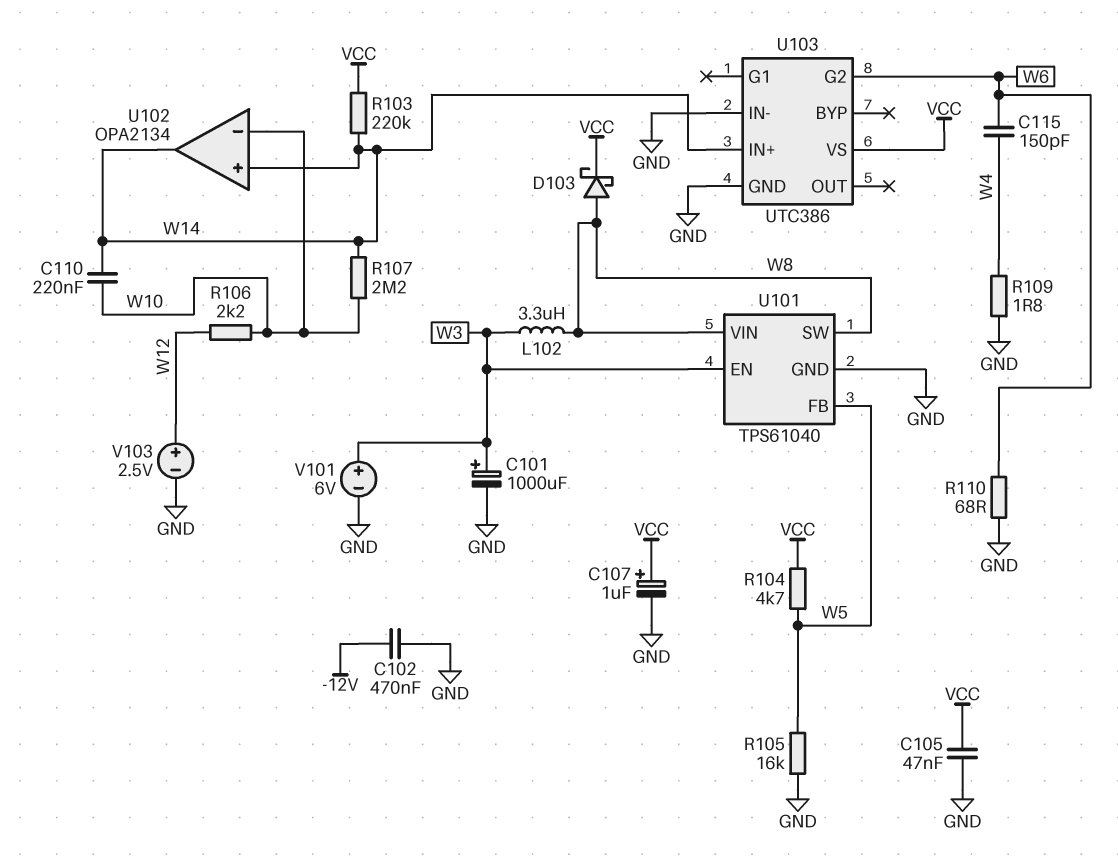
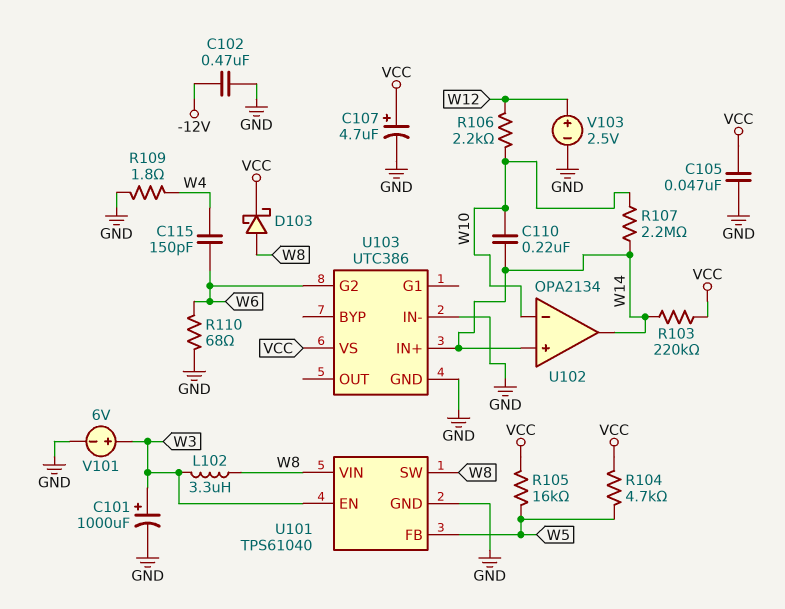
C107: 1uF (plus VCC, minus GND) -> 4.7uF (plus VCC, minus GND)
R105: 16k (GND, W5) -> 16k (VCC, W5)

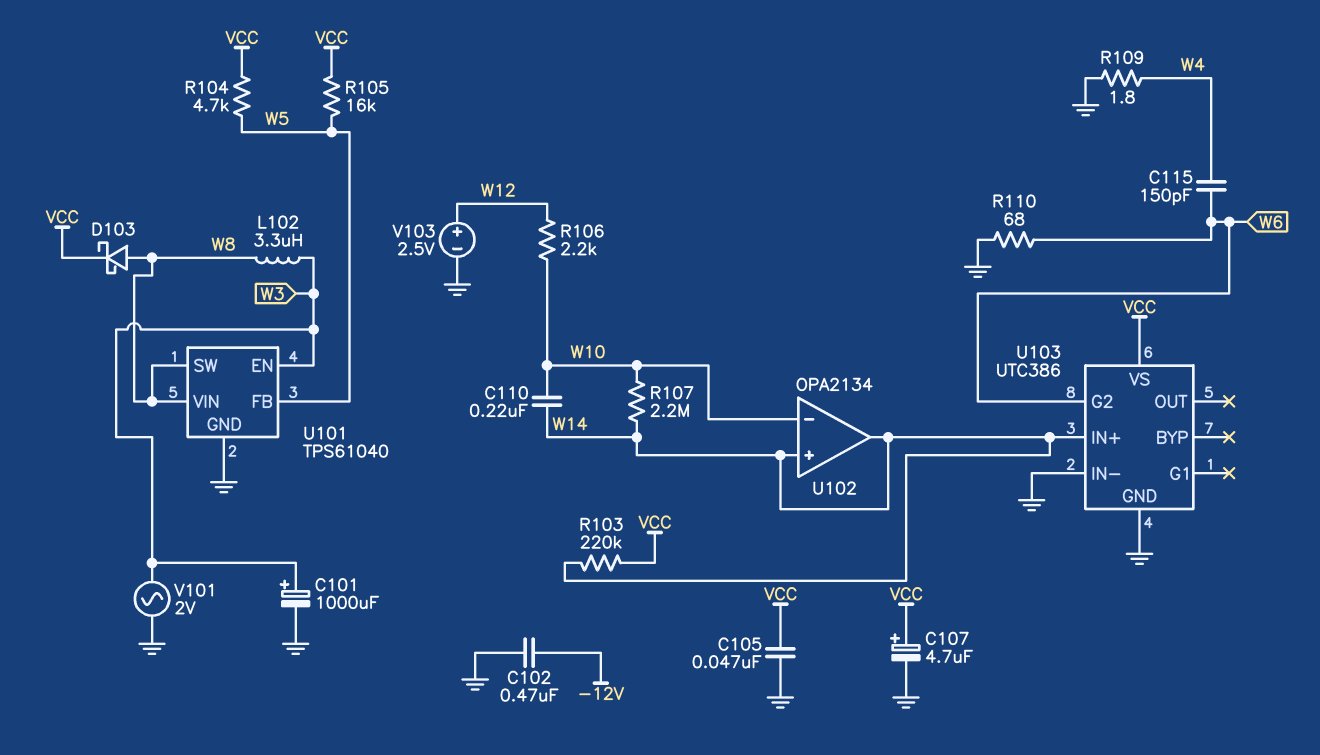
V101: 6V (plus W3, minus GND) -> AC 2V (GND, W3)

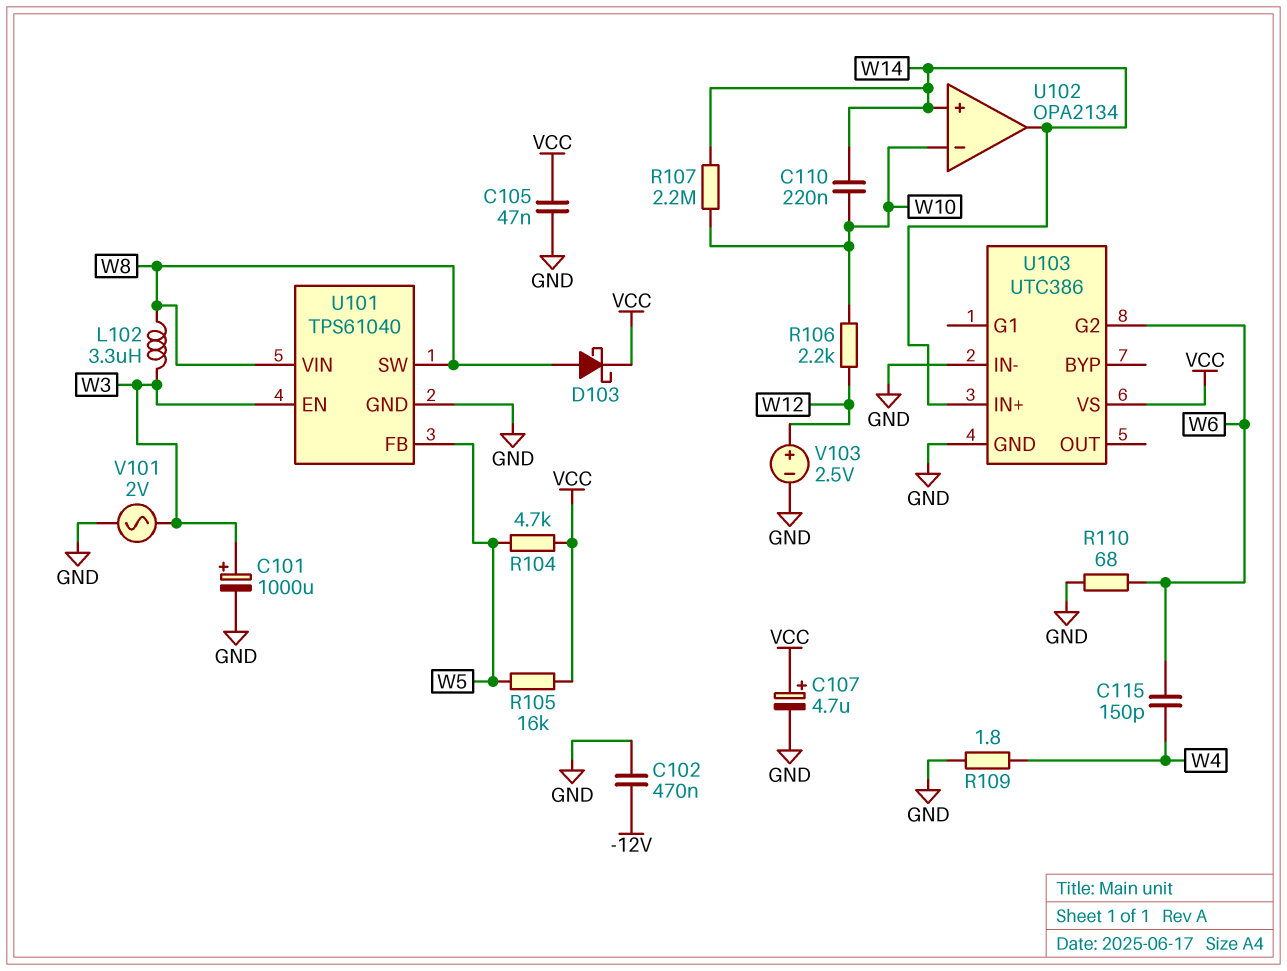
R103: 220k (VCC, W14) -> none

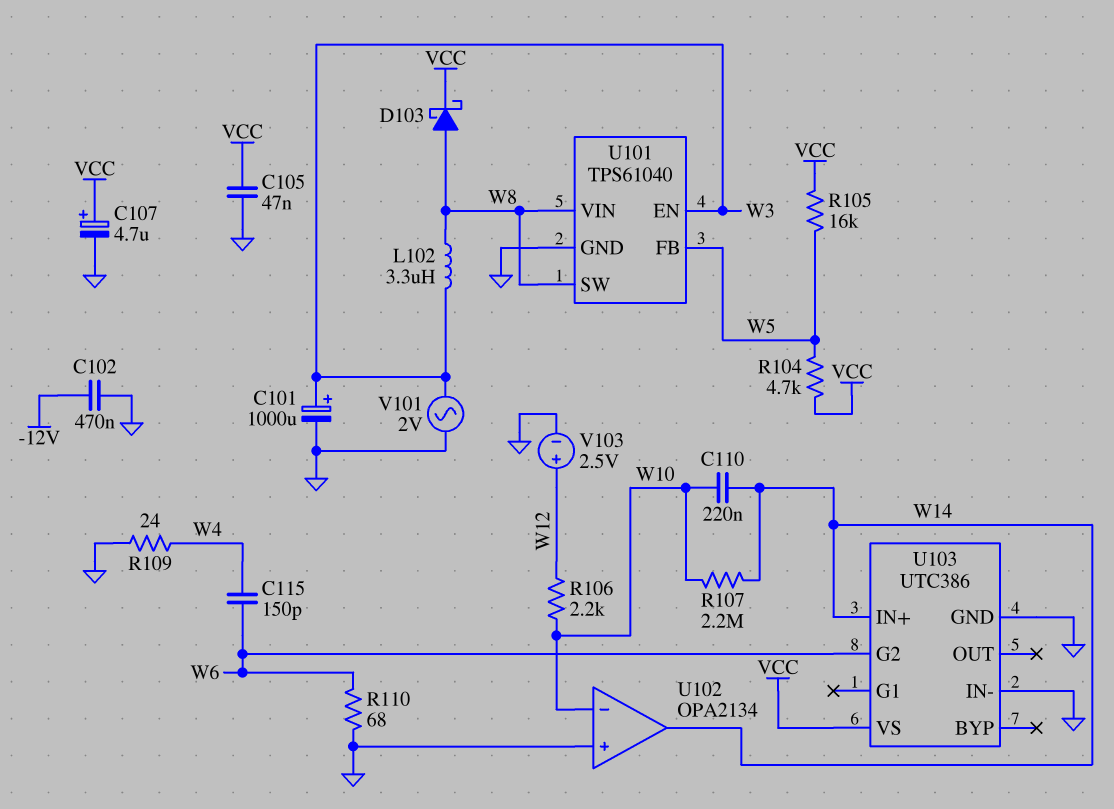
R109: 1.8 (GND, W4) -> 24 (GND, W4)
U102 pin in+: W14 -> GND

